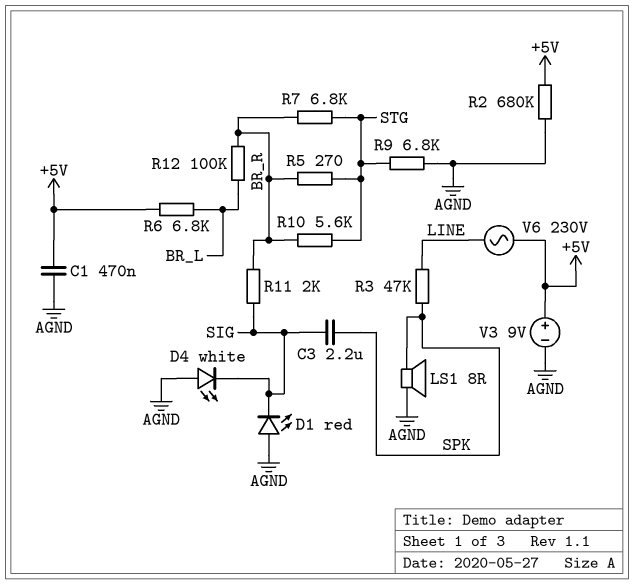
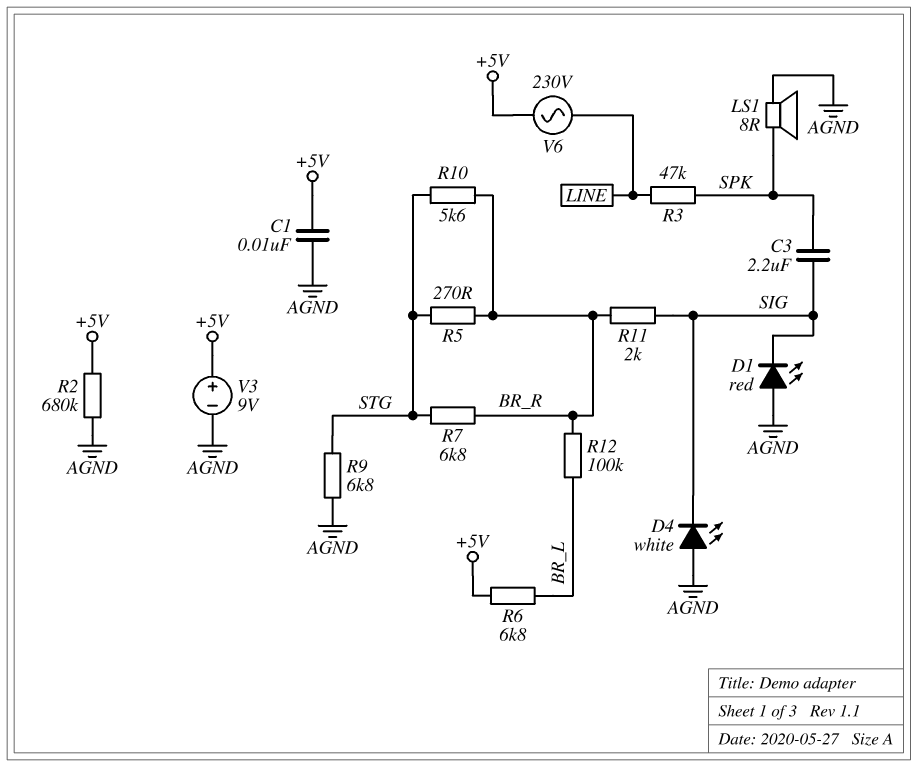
C1: 470nF (+5V, AGND) -> 10nF (+5V, AGND)

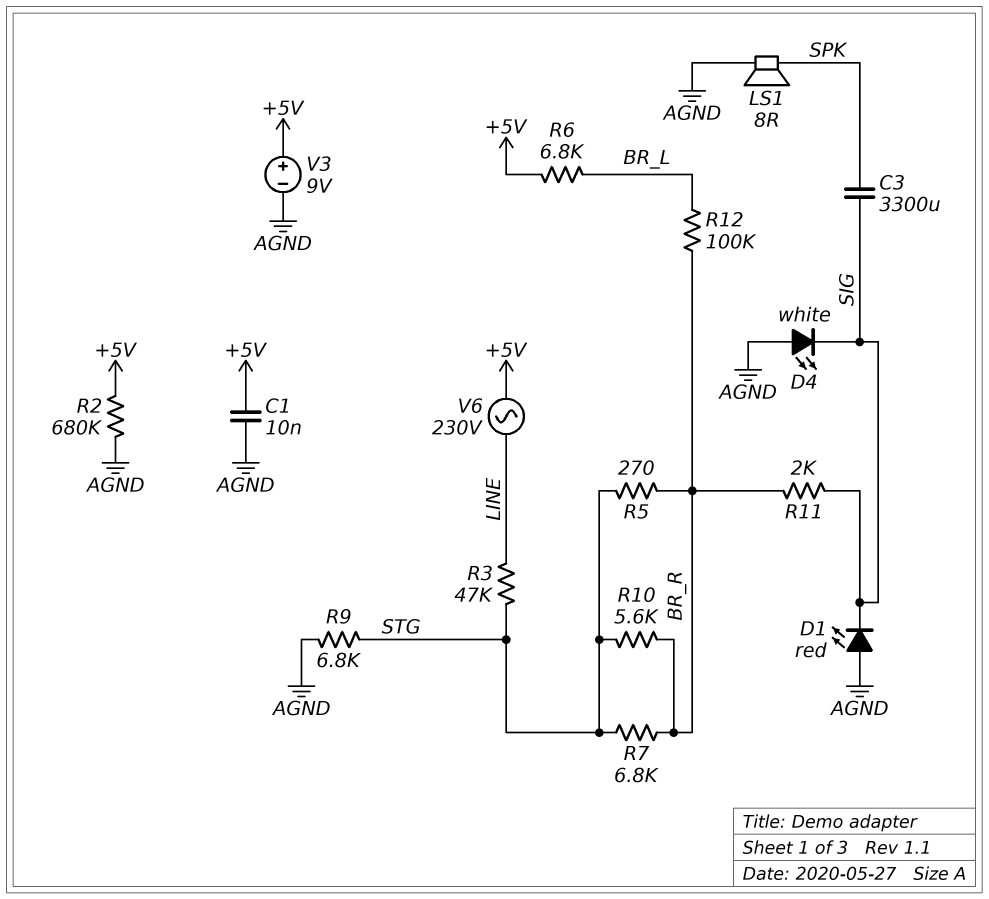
C3: 2.2uF (SIG, SPK) -> 3300uF (SIG, SPK)
R3: 47k (LINE, SPK) -> 47k (LINE, STG)

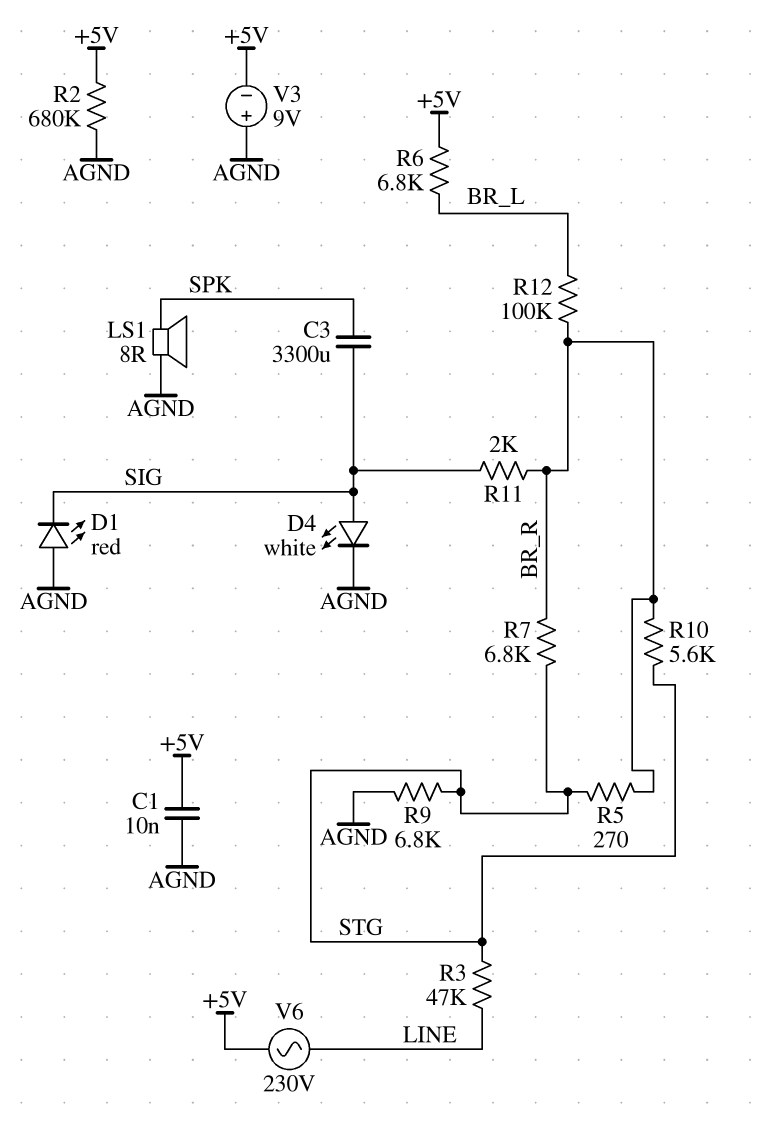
D4: LED white (A AGND, K SIG) -> LED white (A SIG, K AGND)
V3: 9V (plus +5V, minus AGND) -> 9V (plus AGND, minus +5V)

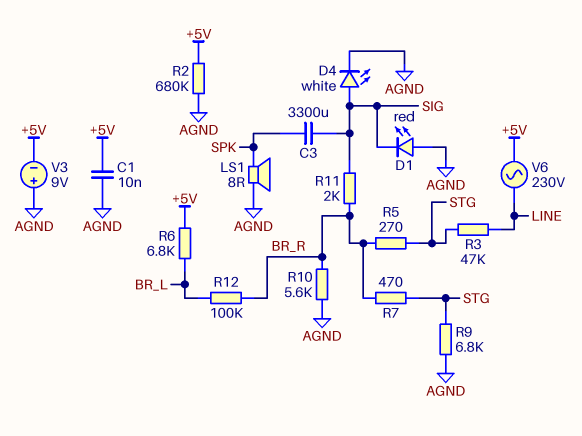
R7: 6.8k (BR_R, STG) -> 470 (BR_R, STG)
R10: 5.6k (BR_R, STG) -> 5.6k (AGND, BR_R)

